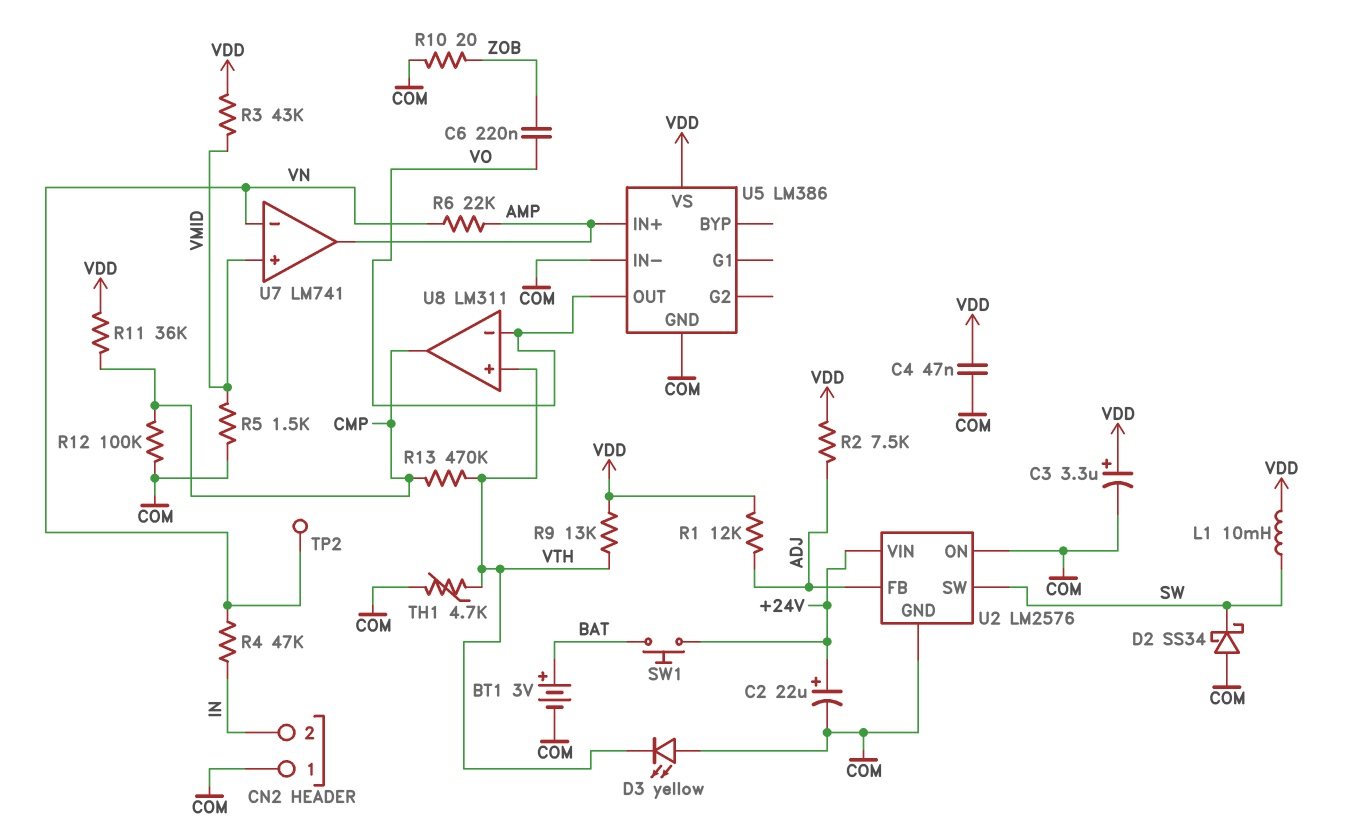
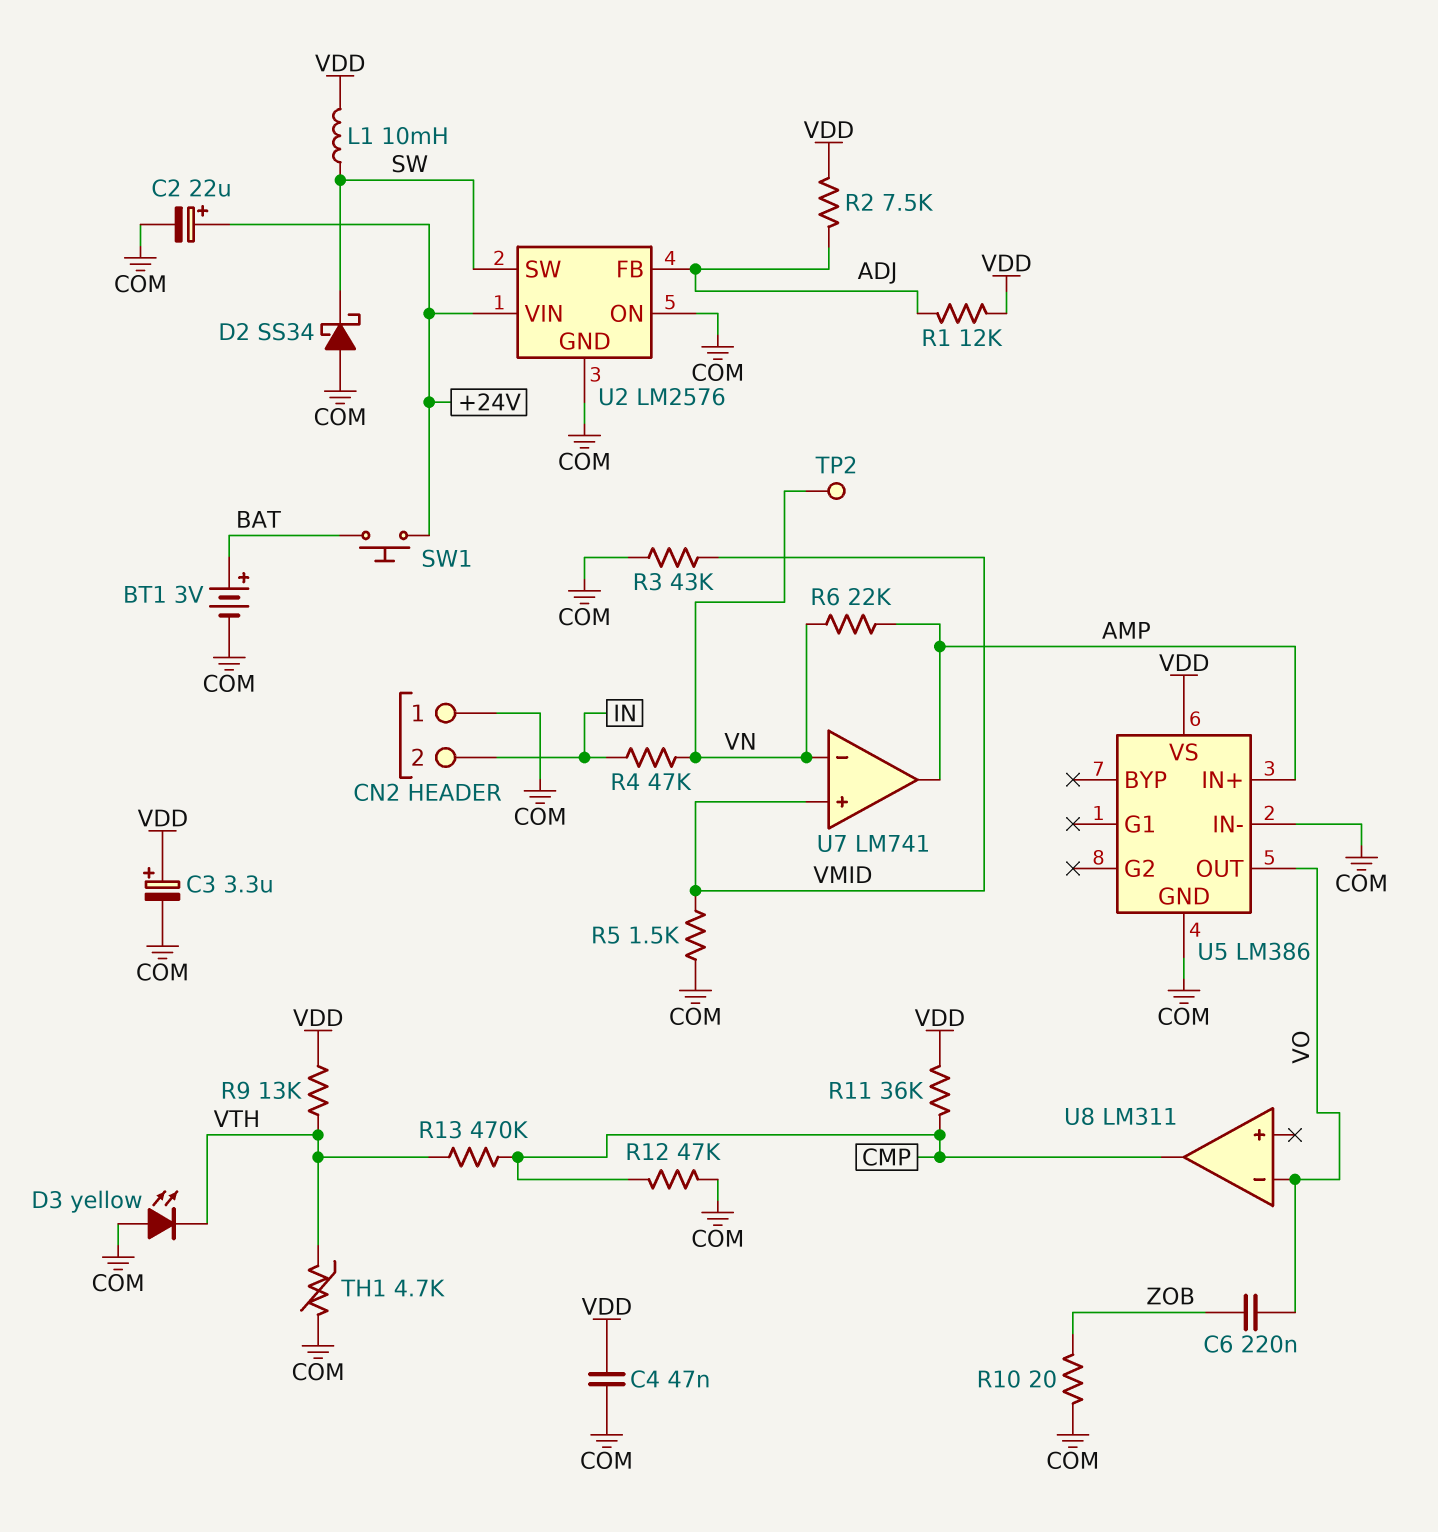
R3: 43k (VDD, VMID) -> 43k (COM, VMID)
R12: 100k (CMP, COM) -> 47k (CMP, COM)
U8 pin in+: VTH -> none

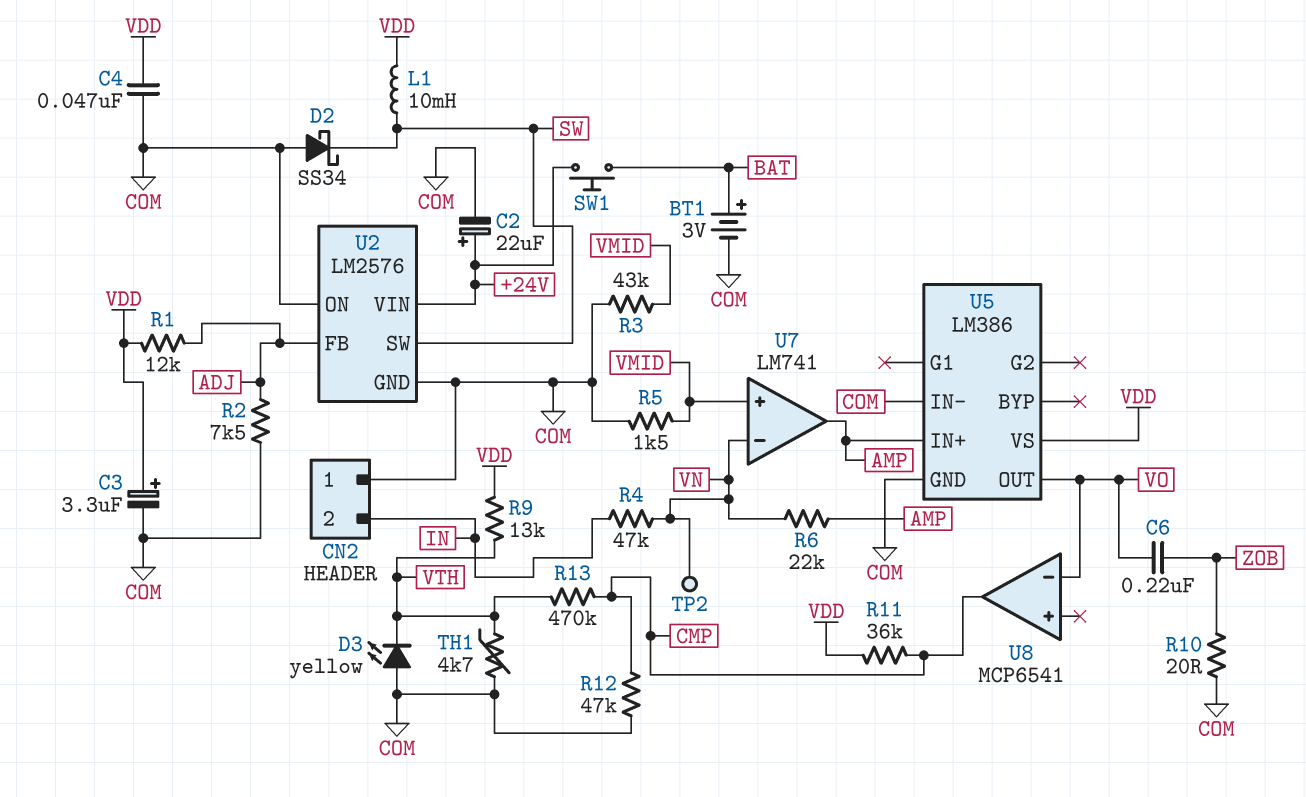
R2: 7.5k (ADJ, VDD) -> 7.5k (ADJ, COM)
U8: LM311 -> MCP6541

